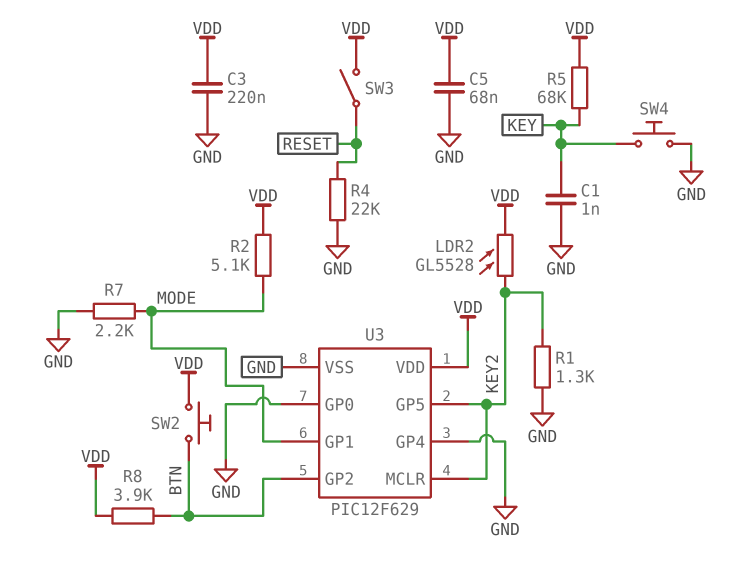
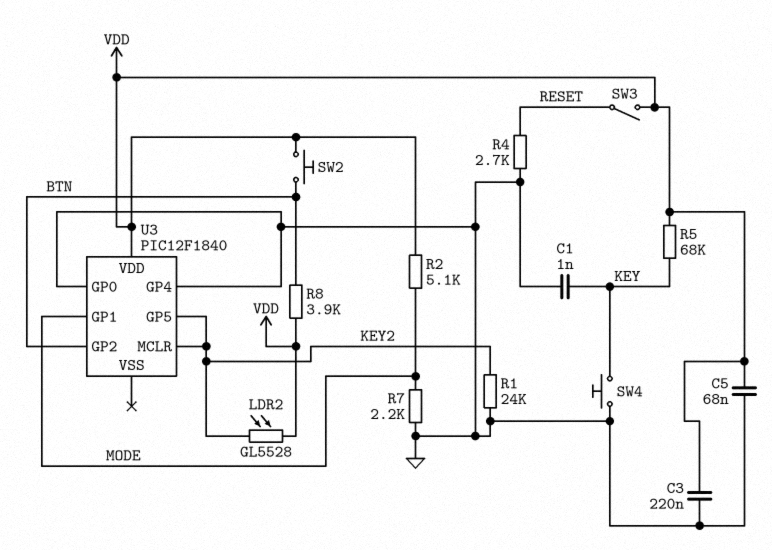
R1: 1.3k (GND, KEY2) -> 24k (GND, KEY2)
R4: 22k (GND, RESET) -> 2.7k (GND, RESET)
U3: PIC12F629 -> PIC12F1840
U3 pin VSS: GND -> none

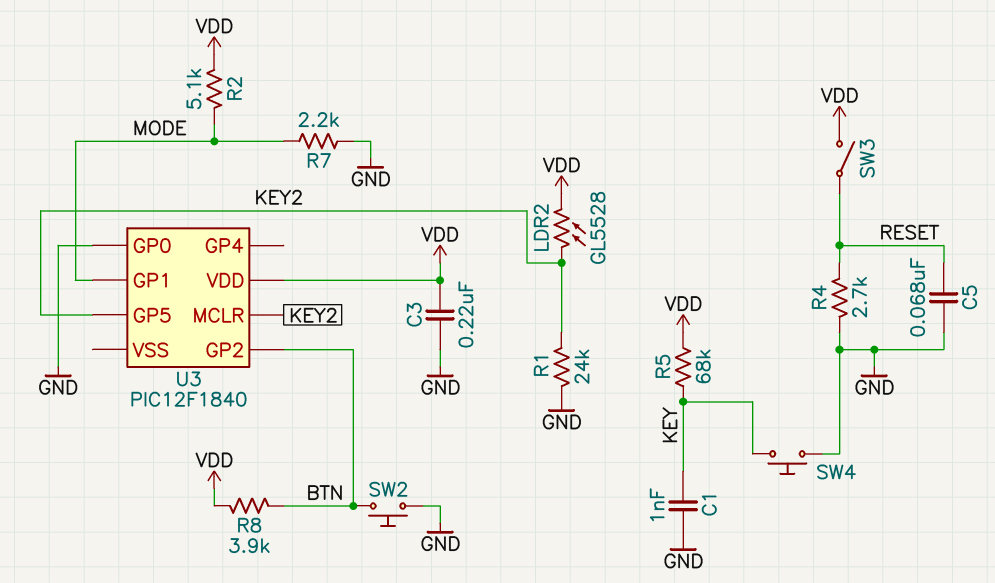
C5: 68nF (GND, VDD) -> 68nF (GND, RESET)
SW2: button (BTN, VDD) -> button (BTN, GND)
U3 pin GP4: GND -> none

